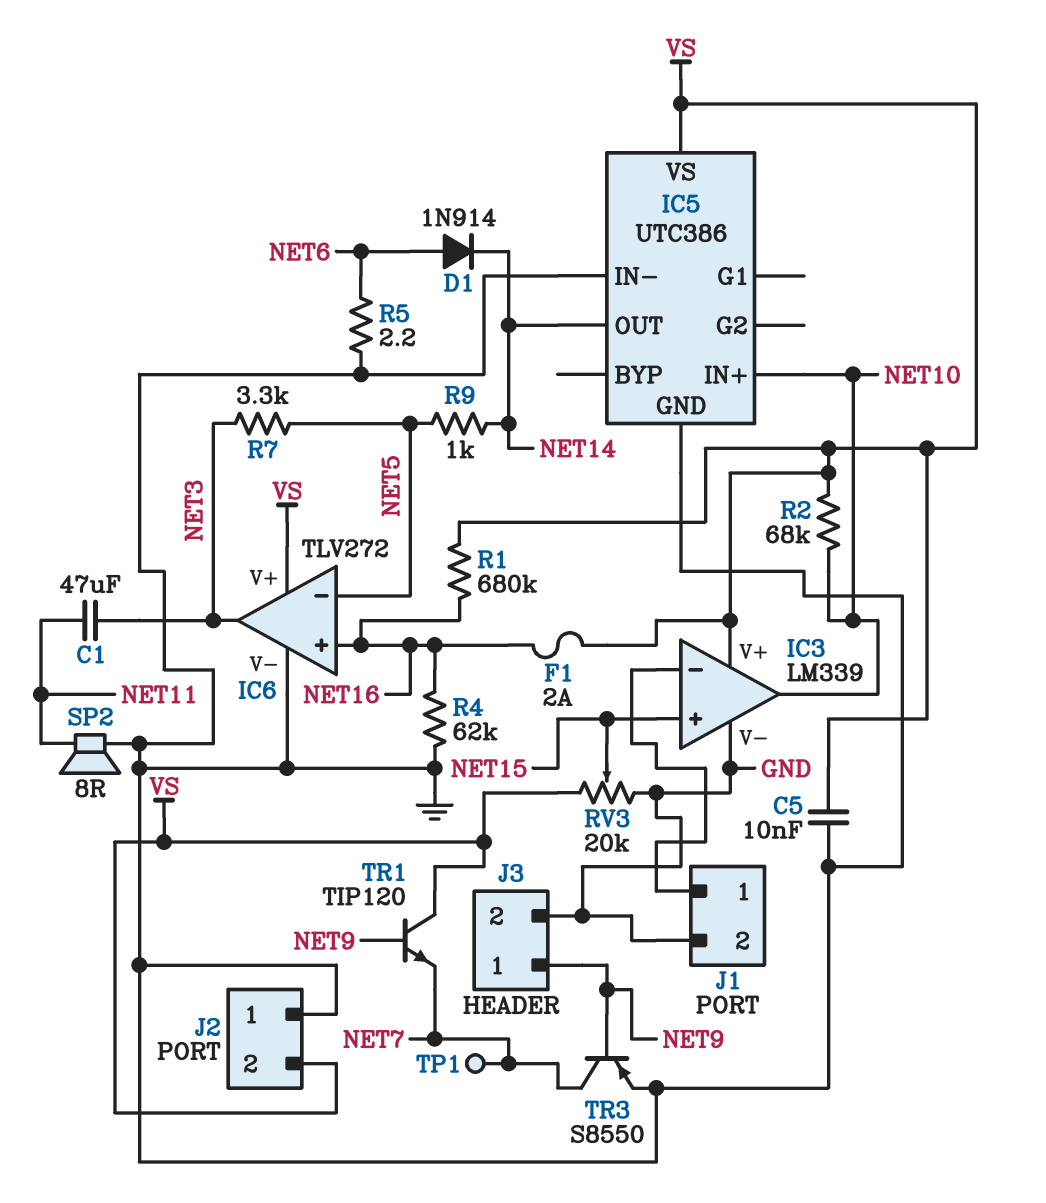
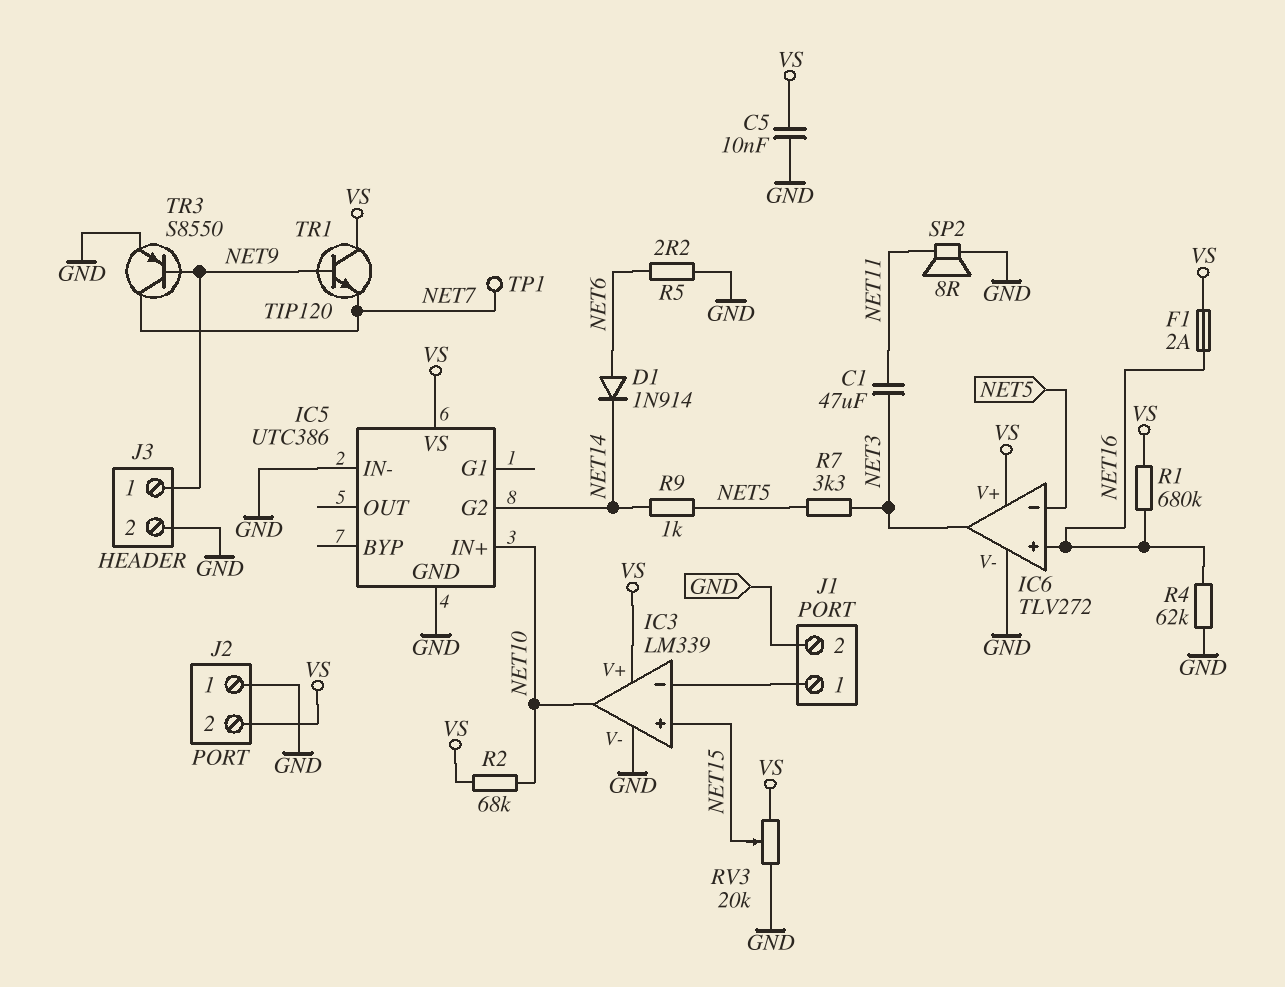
IC5 pin G2: none -> NET14
IC5 pin OUT: NET14 -> none

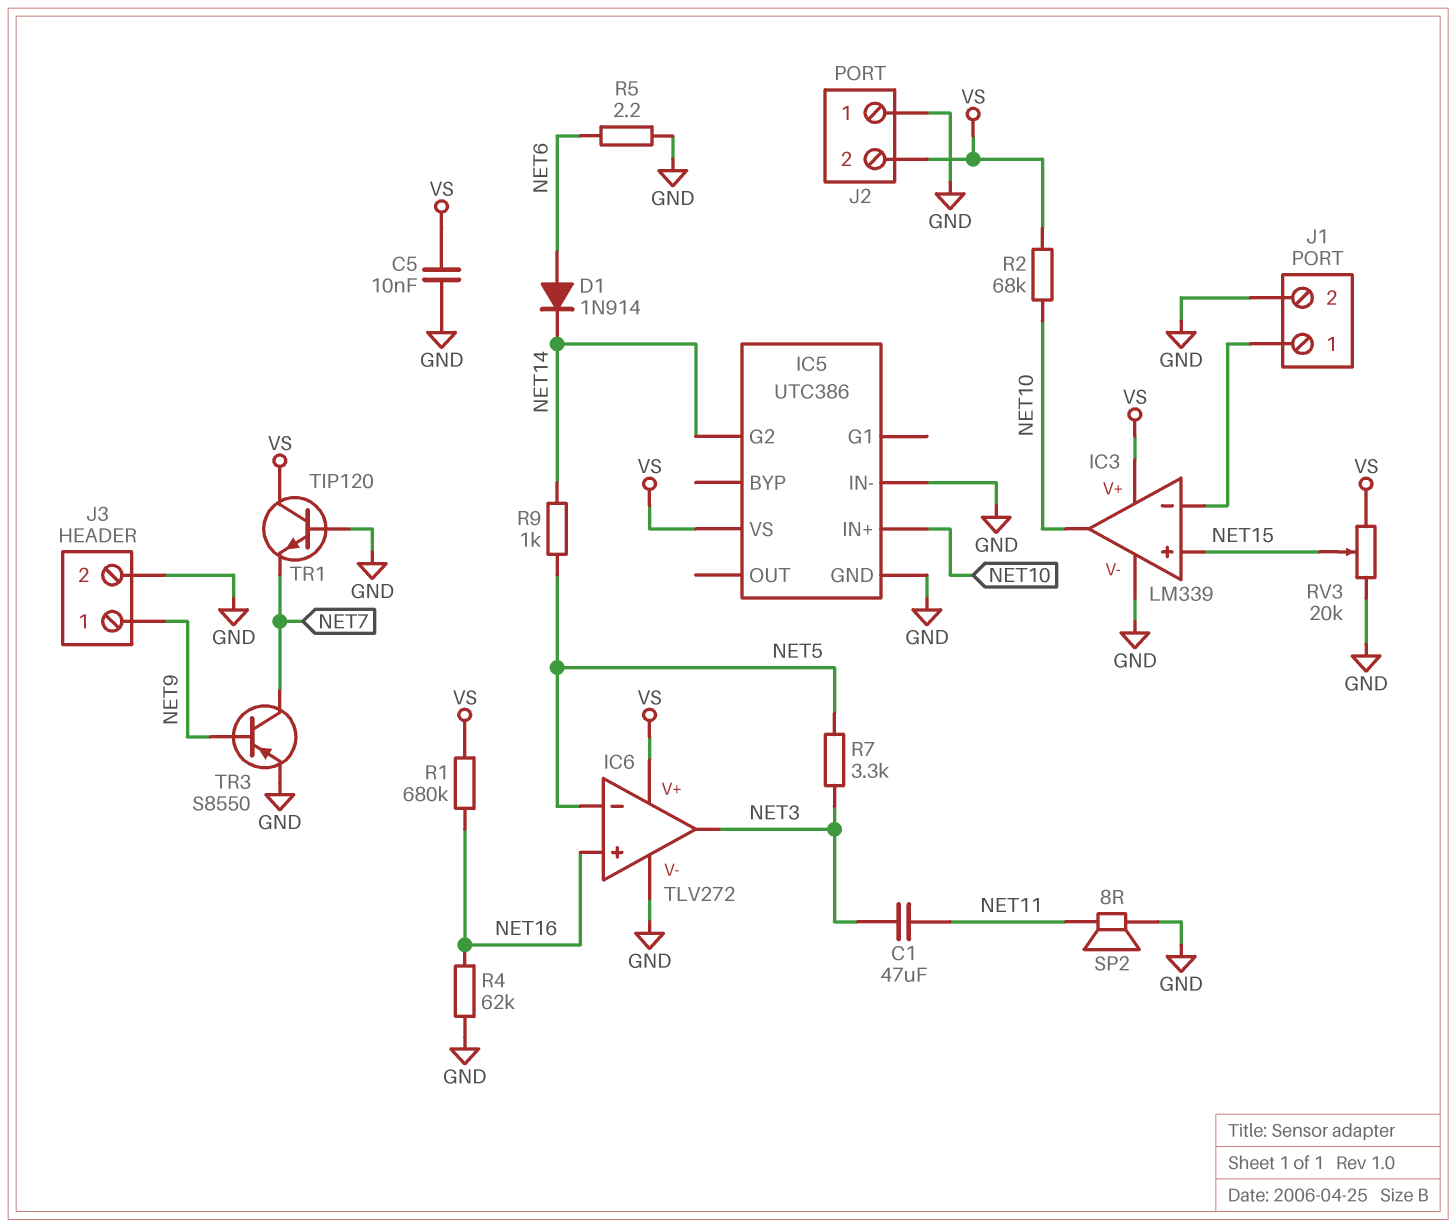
F1: 2A (NET16, VS) -> none
TP1: test point (NET7) -> none
TR1: NPN TIP120 (B NET9, C VS, E NET7) -> NPN TIP120 (B GND, C VS, E NET7)

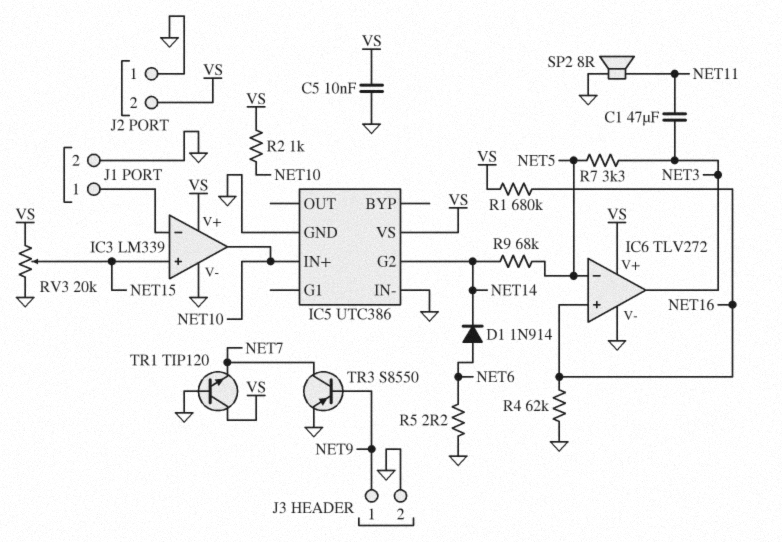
R2: 68k (NET10, VS) -> 1k (NET10, VS)
R9: 1k (NET5, NET14) -> 68k (NET5, NET14)

